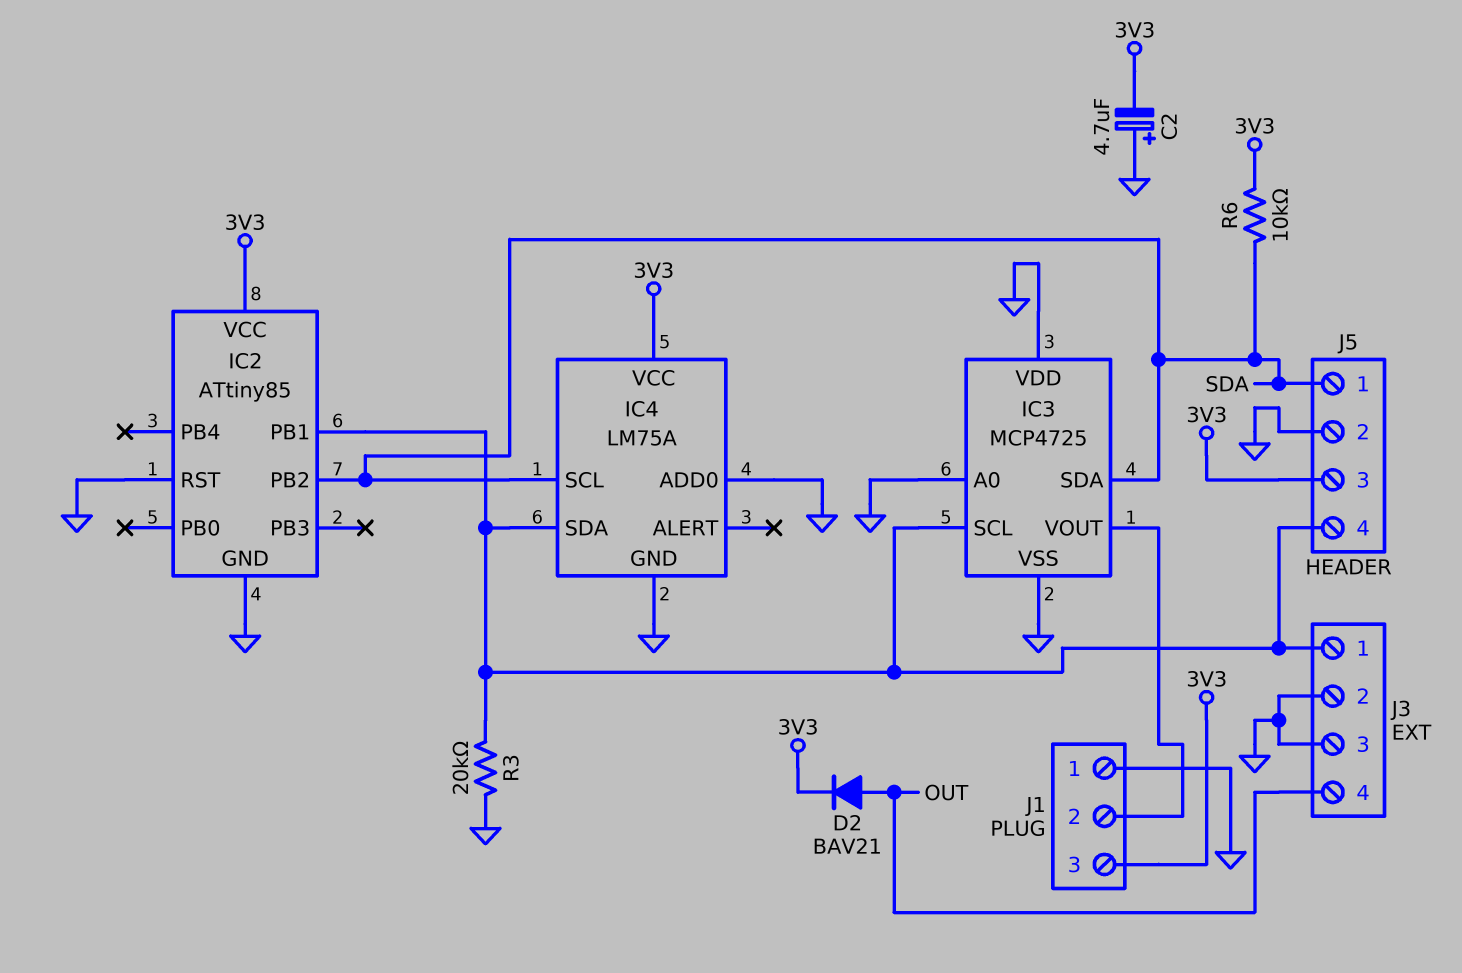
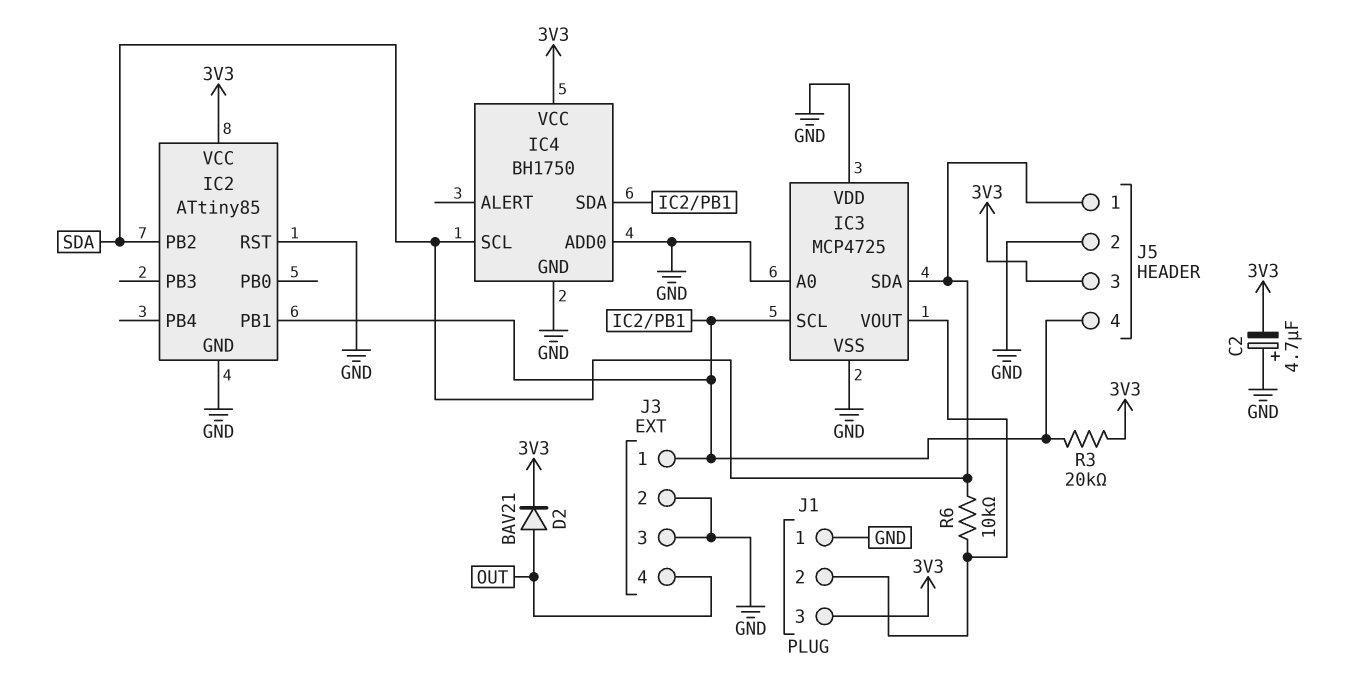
IC4: LM75A -> BH1750
R3: 20k (GND, IC2/PB1) -> 20k (3V3, IC2/PB1)
R6: 10k (3V3, SDA) -> 10k (IC3/VOUT, SDA)

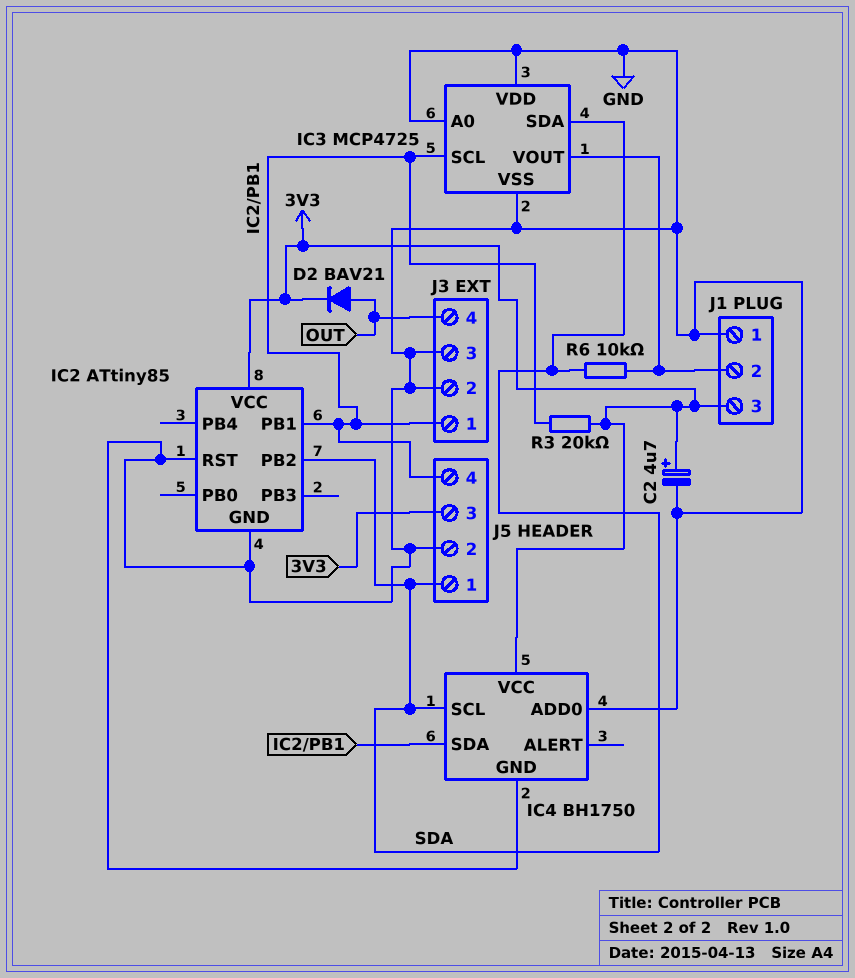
C2: 4.7uF (plus GND, minus 3V3) -> 4.7uF (plus 3V3, minus GND)

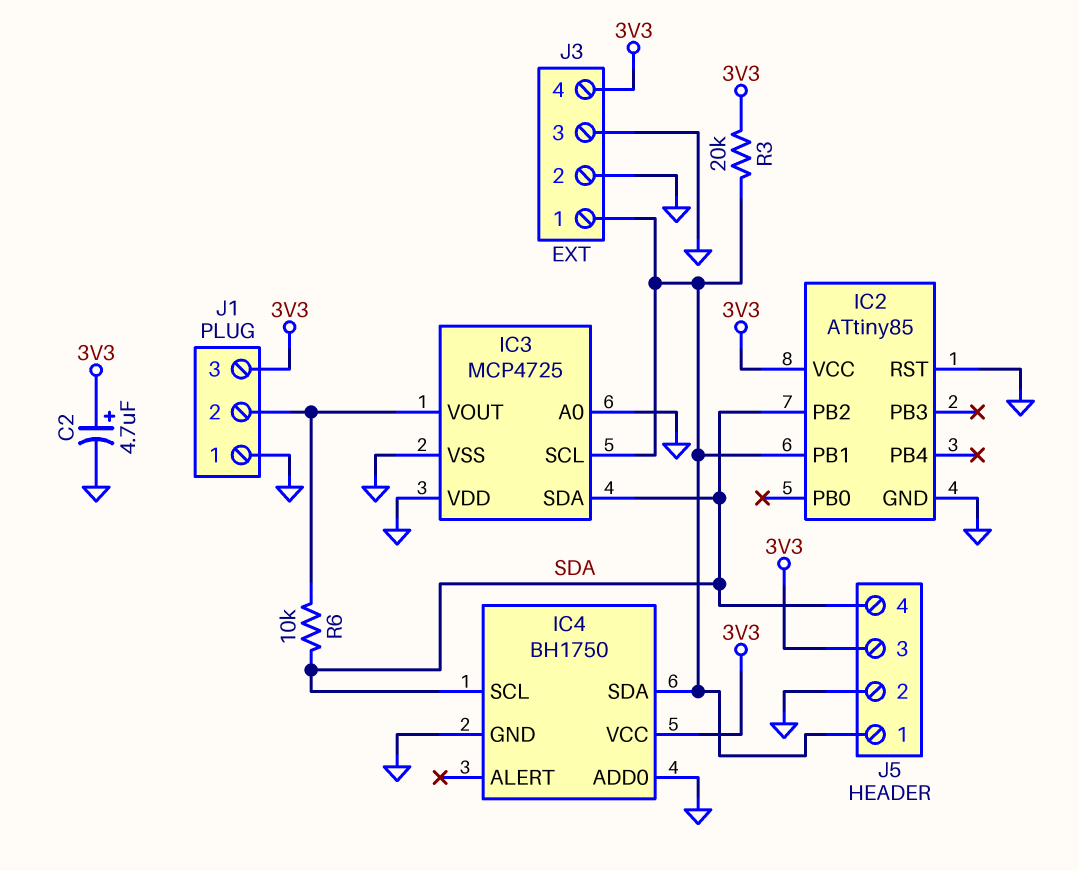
D2: diode BAV21 (A OUT, K 3V3) -> none
J3 pin 4: OUT -> 3V3
J5 pin 1: SDA -> IC2/PB1
J5 pin 4: IC2/PB1 -> SDA

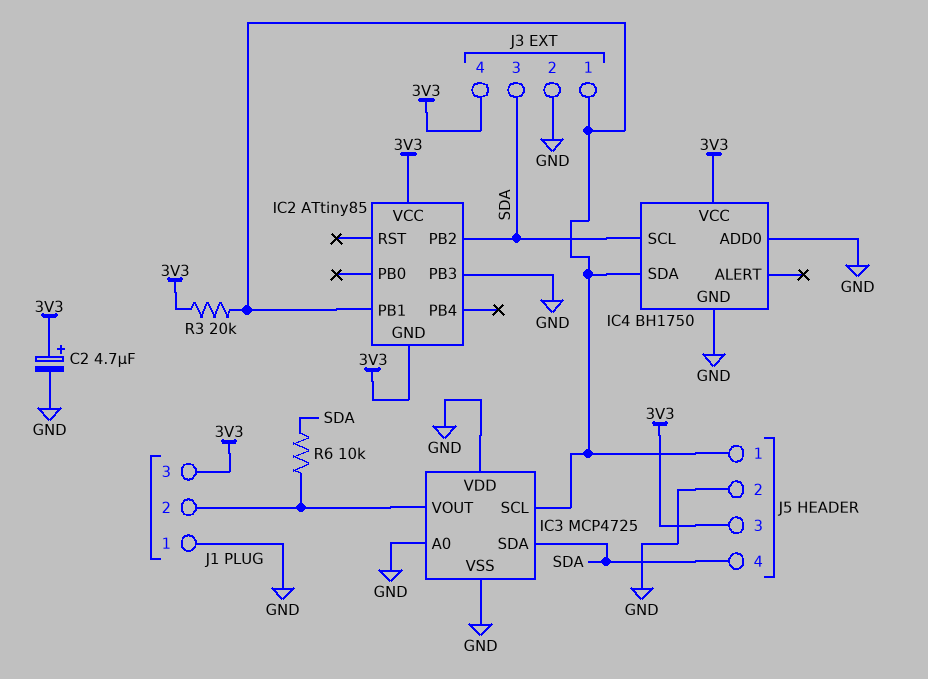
IC2 pin GND: GND -> 3V3
IC2 pin PB3: none -> GND
IC2 pin RST: GND -> none
J3 pin 3: GND -> SDA

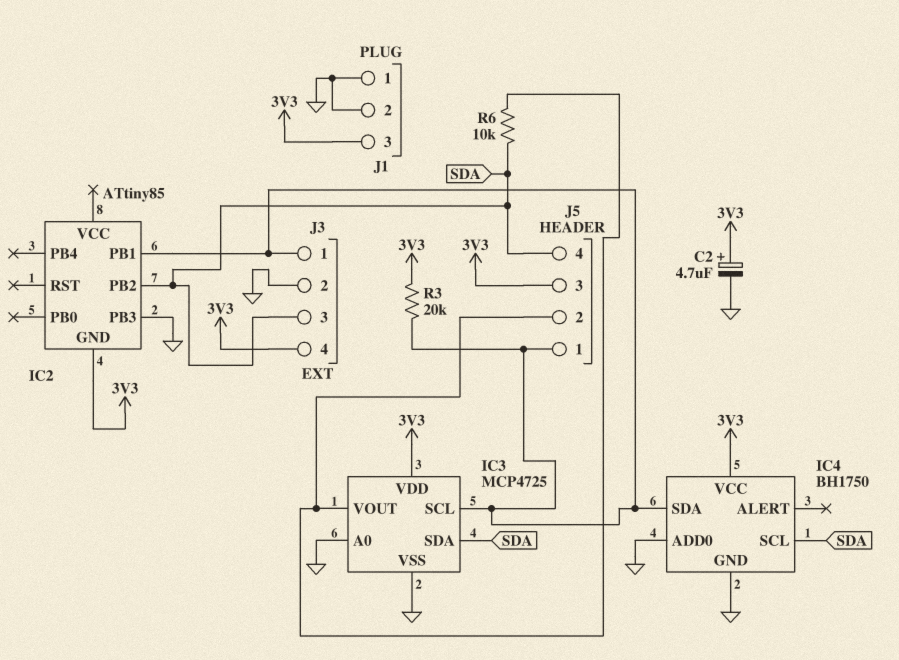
IC2 pin VCC: 3V3 -> none
IC3 pin VDD: GND -> 3V3
J1 pin 2: IC3/VOUT -> GND
J5 pin 2: GND -> IC3/VOUT

